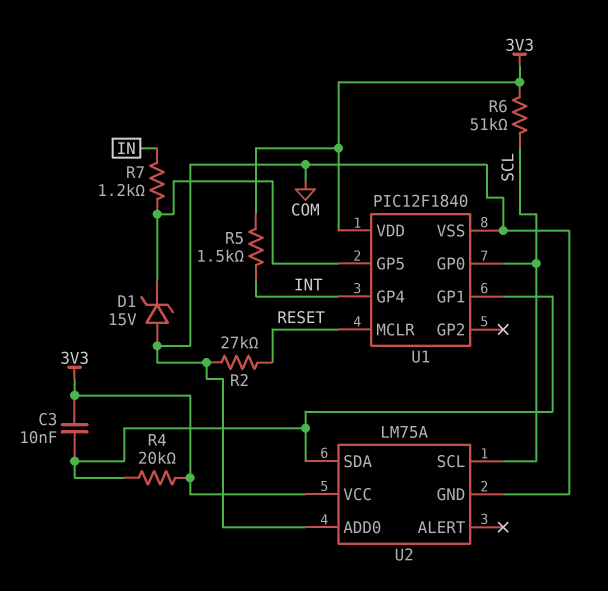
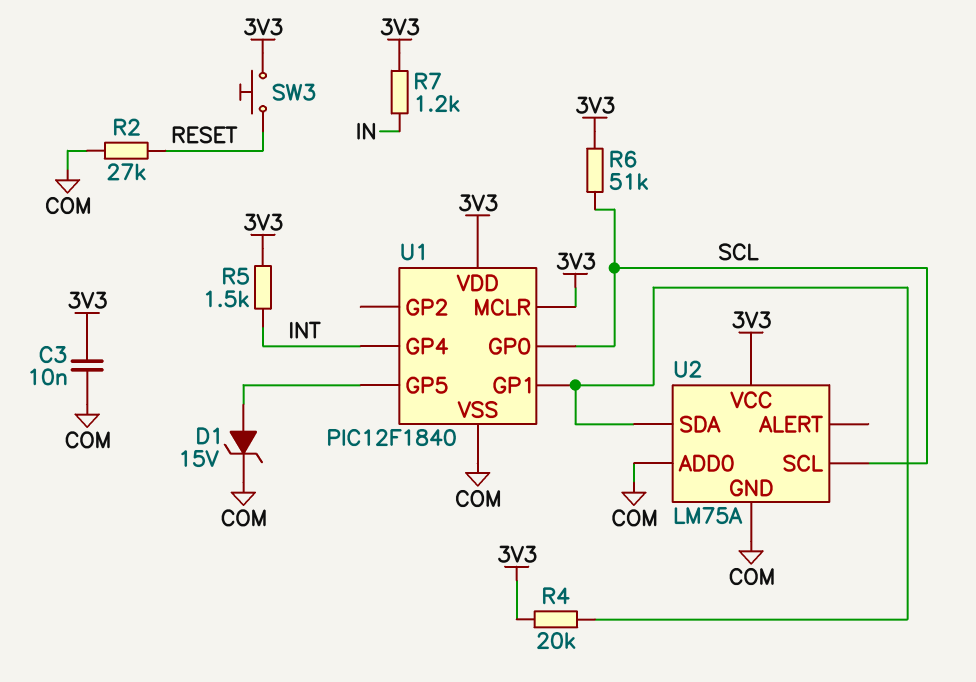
C3: 10nF (3V3, U1/GP1) -> 10nF (3V3, COM)
D1: zener 15V (A COM, K U1/GP5) -> zener 15V (A U1/GP5, K COM)
R7: 1.2k (IN, U1/GP5) -> 1.2k (3V3, IN)
SW3: none -> button (3V3, RESET)
U1 pin MCLR: RESET -> 3V3

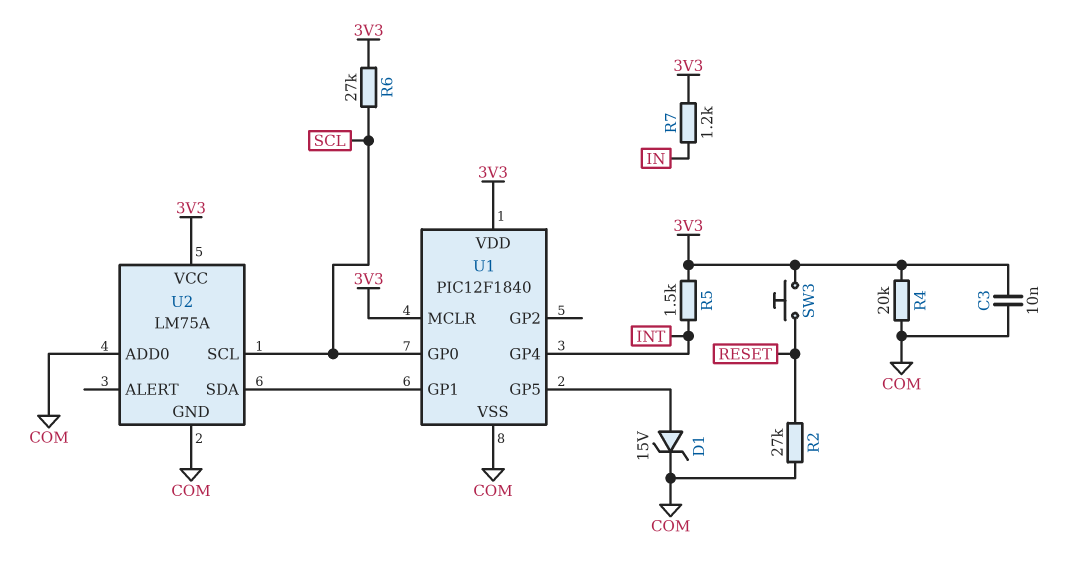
R4: 20k (3V3, U1/GP1) -> 20k (3V3, COM)
R6: 51k (3V3, SCL) -> 27k (3V3, SCL)

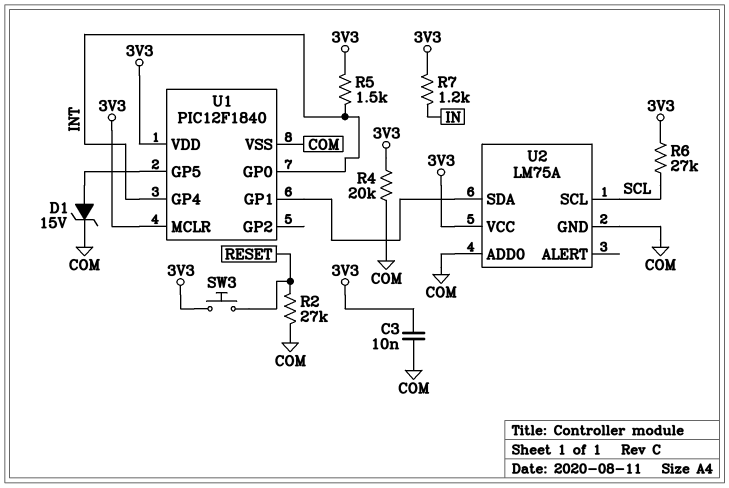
U1 pin GP0: SCL -> INT

